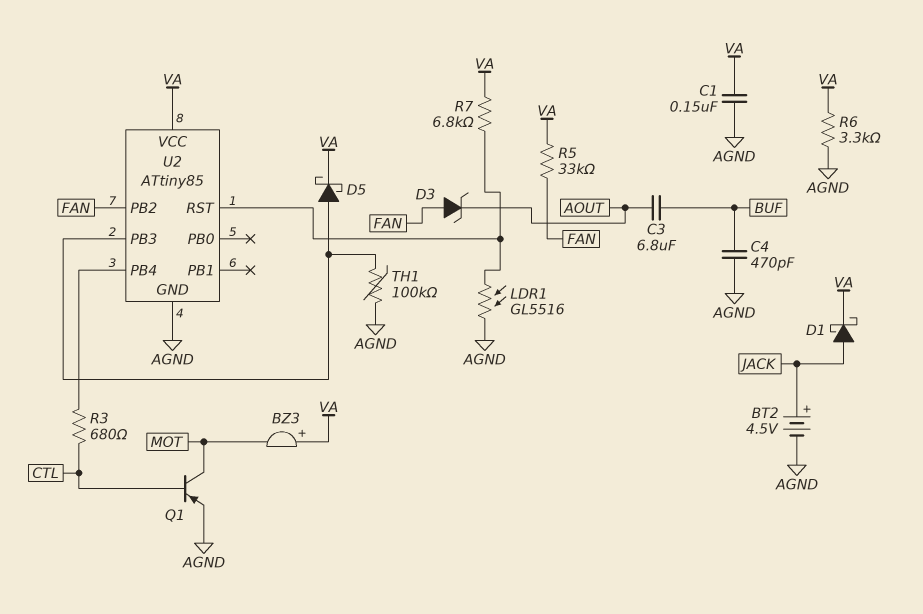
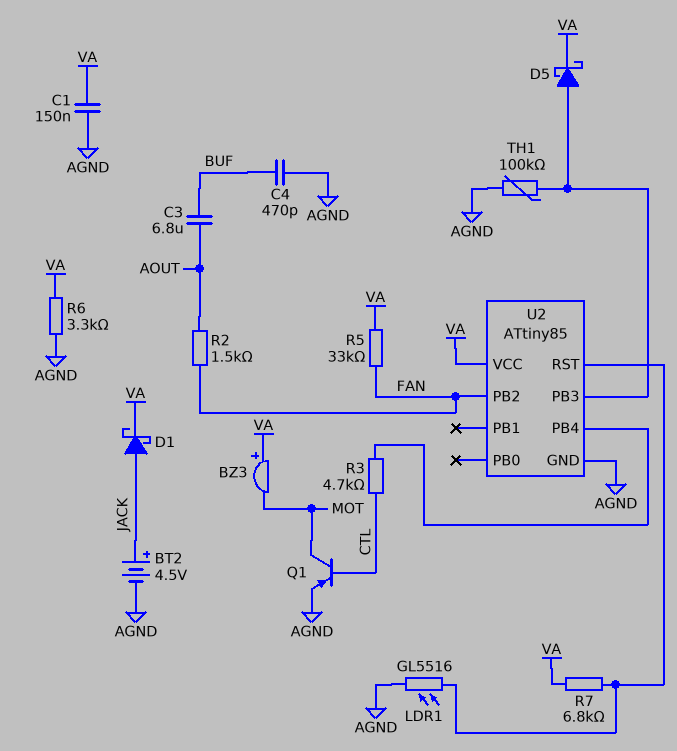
D3: zener (A FAN, K AOUT) -> none
R2: none -> 1.5k (AOUT, FAN)
R3: 680 (CTL, U2/PB4) -> 4.7k (CTL, U2/PB4)

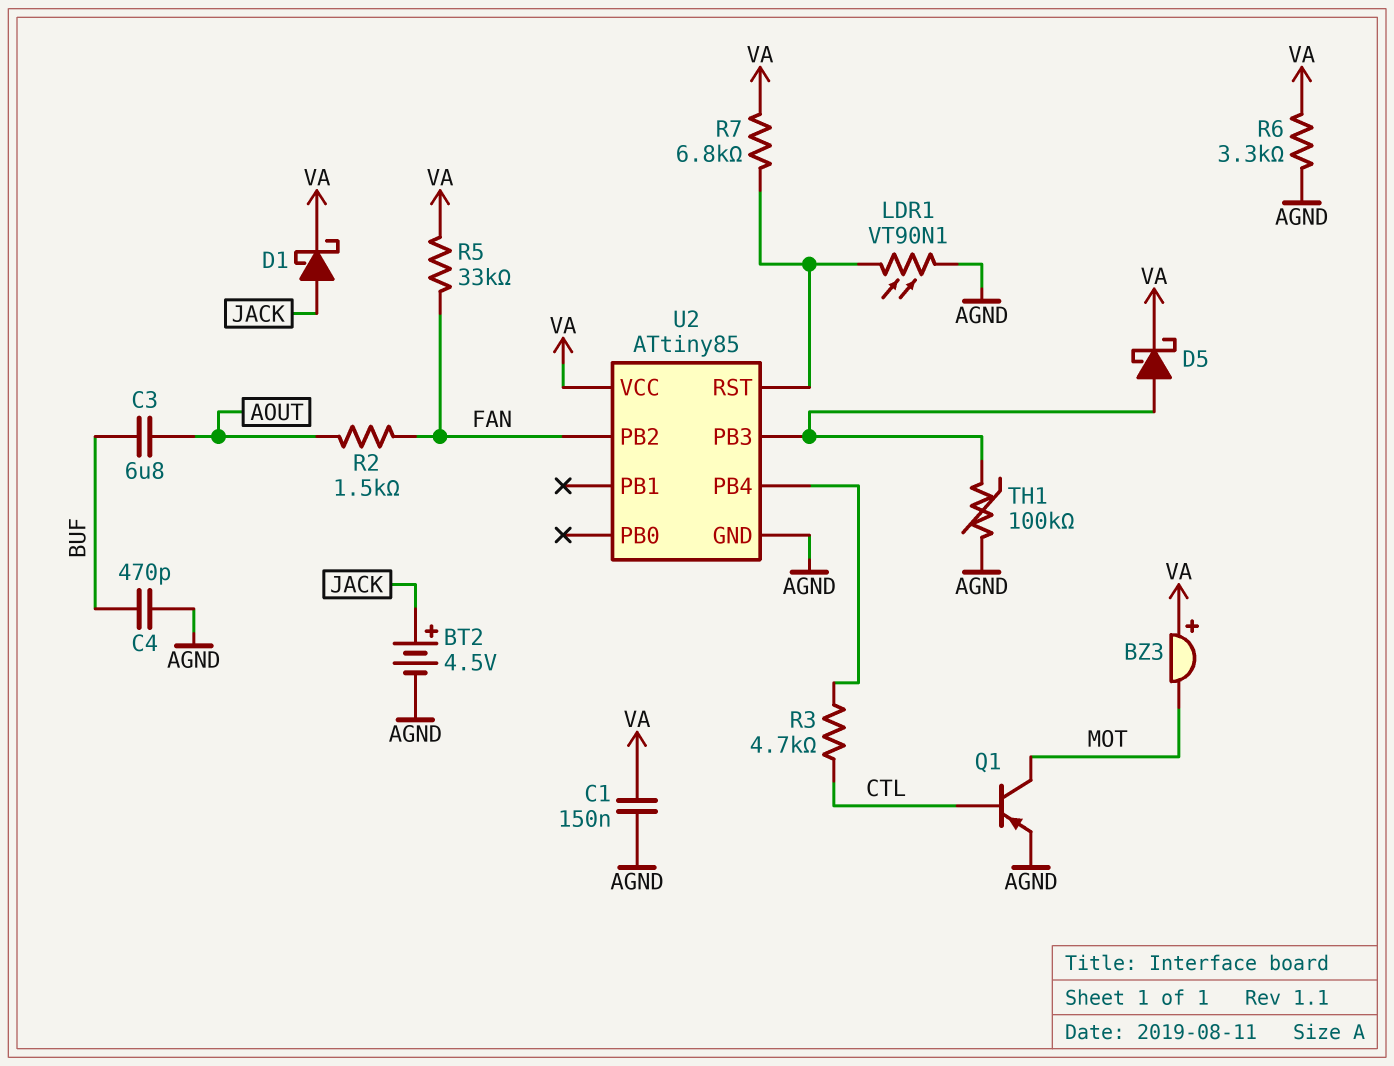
LDR1: GL5516 (AGND, U2/RST) -> VT90N1 (AGND, U2/RST)

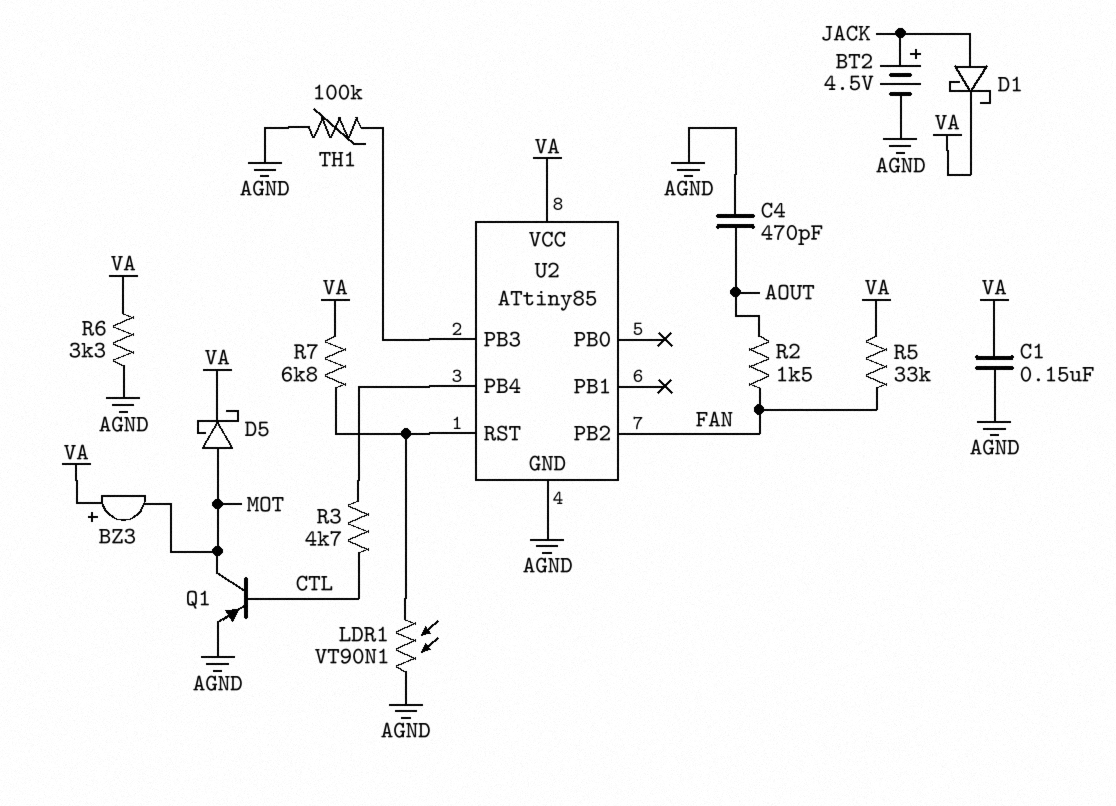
C3: 6.8uF (AOUT, BUF) -> none
C4: 470pF (AGND, BUF) -> 470pF (AGND, AOUT)
D5: schottky (A U2/PB3, K VA) -> schottky (A MOT, K VA)

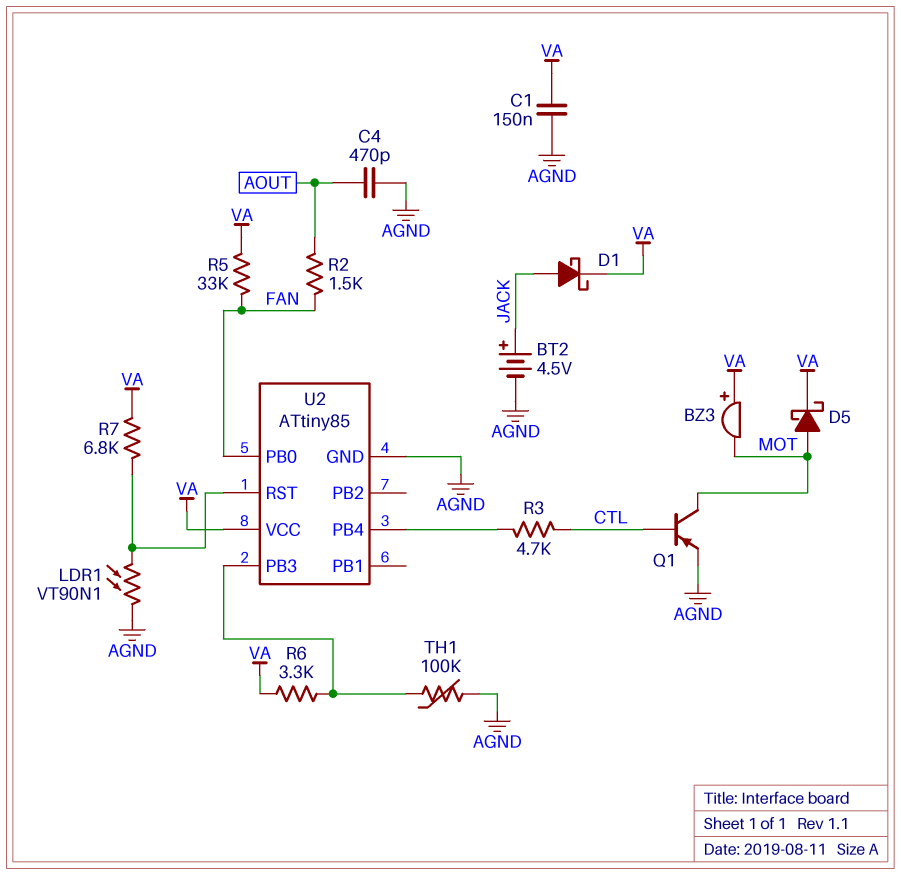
R6: 3.3k (AGND, VA) -> 3.3k (U2/PB3, VA)
U2 pin PB0: none -> FAN
U2 pin PB2: FAN -> none

